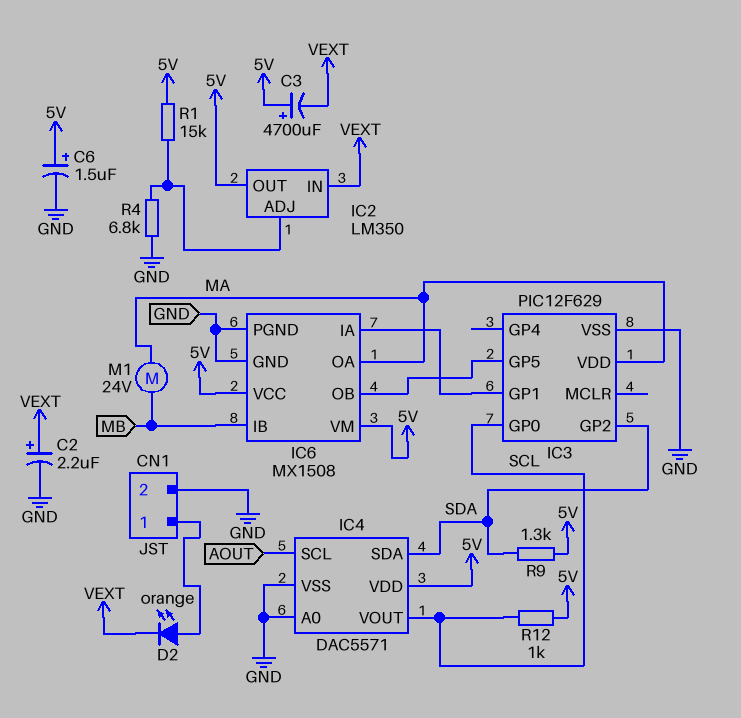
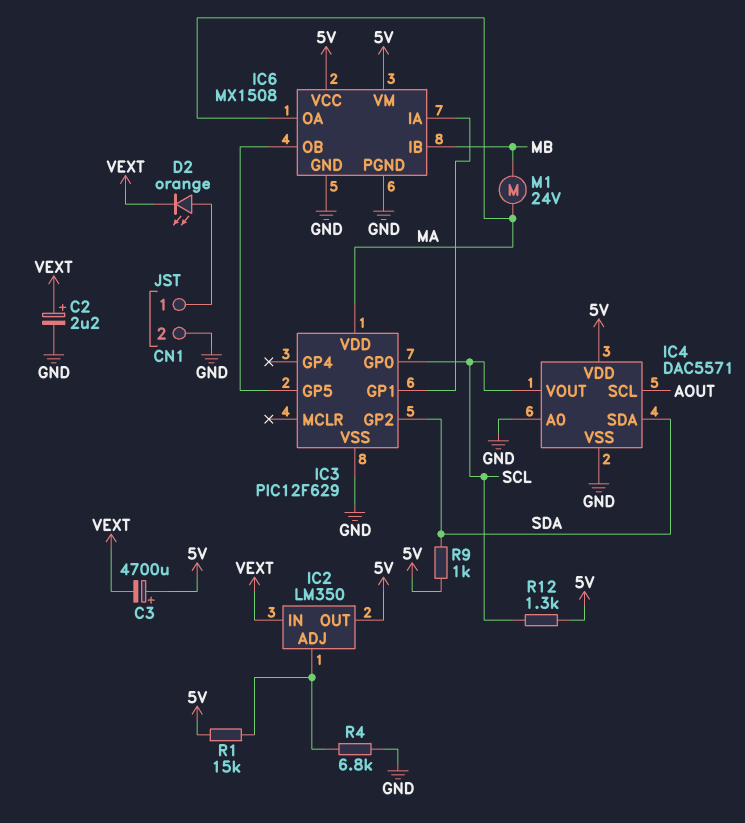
C6: 1.5uF (plus 5V, minus GND) -> none
R9: 1.3k (5V, SDA) -> 1k (5V, SDA)
R12: 1k (5V, SCL) -> 1.3k (5V, SCL)

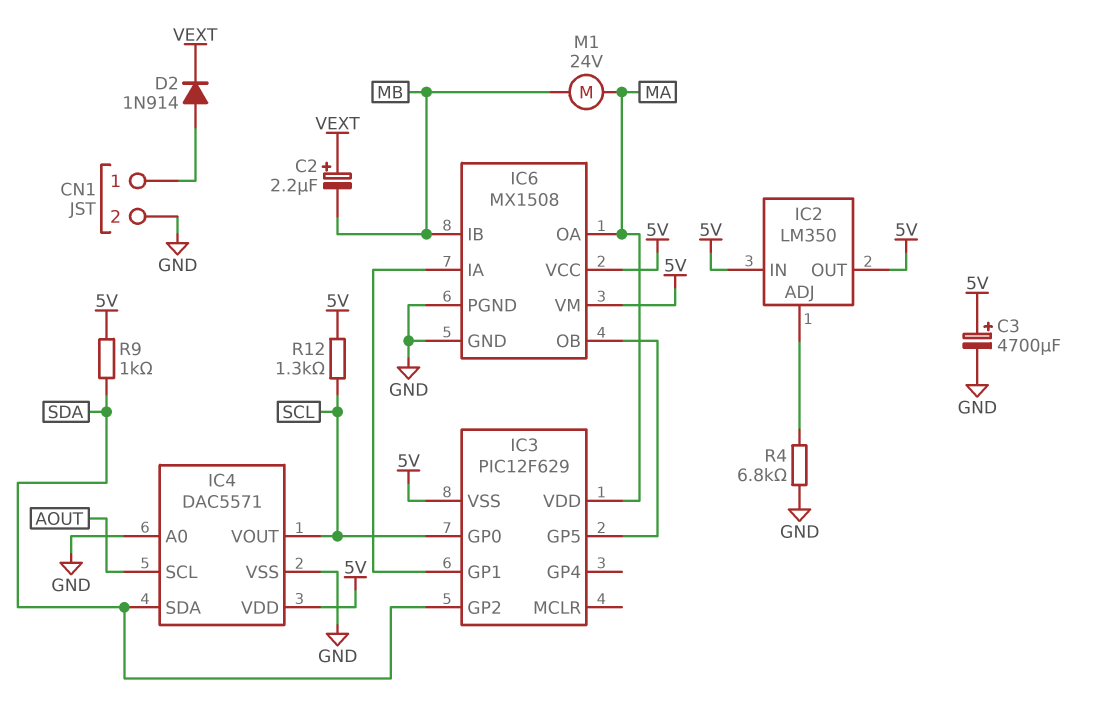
C2: 2.2uF (plus VEXT, minus GND) -> 2.2uF (plus VEXT, minus MB)
C3: 4700uF (plus 5V, minus VEXT) -> 4700uF (plus 5V, minus GND)
D2: LED orange (A CN1/1, K VEXT) -> diode 1N914 (A CN1/1, K VEXT)
IC2 pin IN: VEXT -> 5V
IC3 pin VSS: GND -> 5V
R1: 15k (5V, IC2/ADJ) -> none

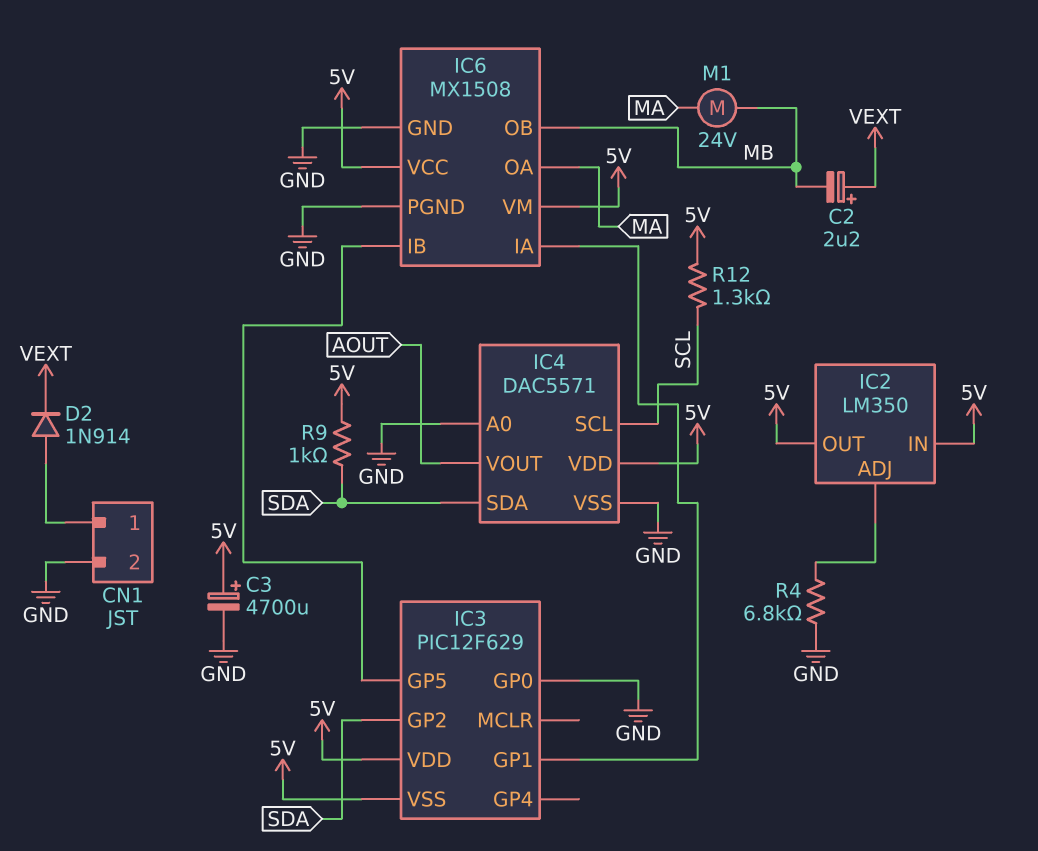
IC3 pin GP0: SCL -> GND
IC3 pin VDD: MA -> 5V
IC4 pin SCL: AOUT -> SCL
IC4 pin VOUT: SCL -> AOUT
IC6 pin IB: MB -> IC3/GP5
IC6 pin OB: IC3/GP5 -> MB

